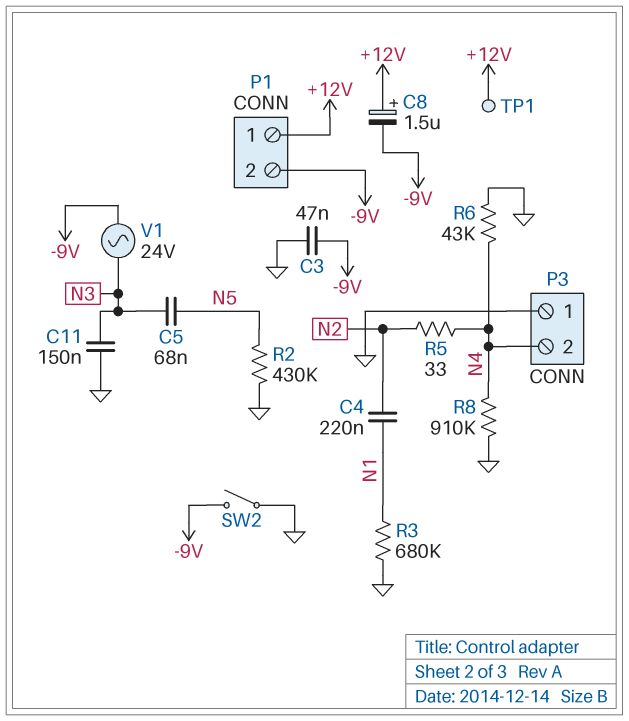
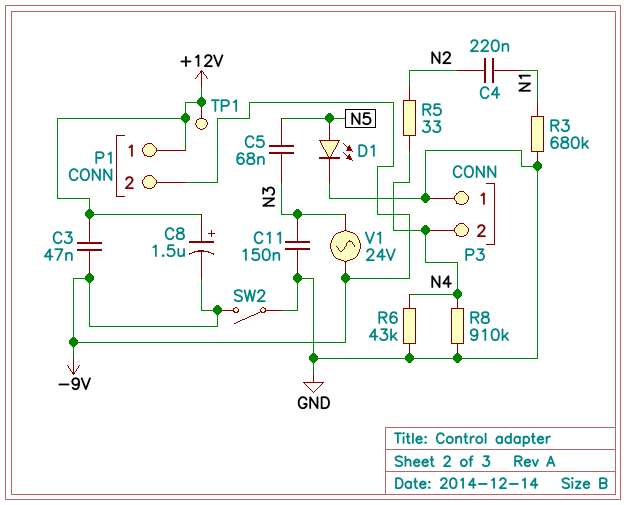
C3: 47nF (-9V, GND) -> 47nF (+12V, -9V)
D1: none -> LED (A N5, K GND)
R2: 430k (GND, N5) -> none

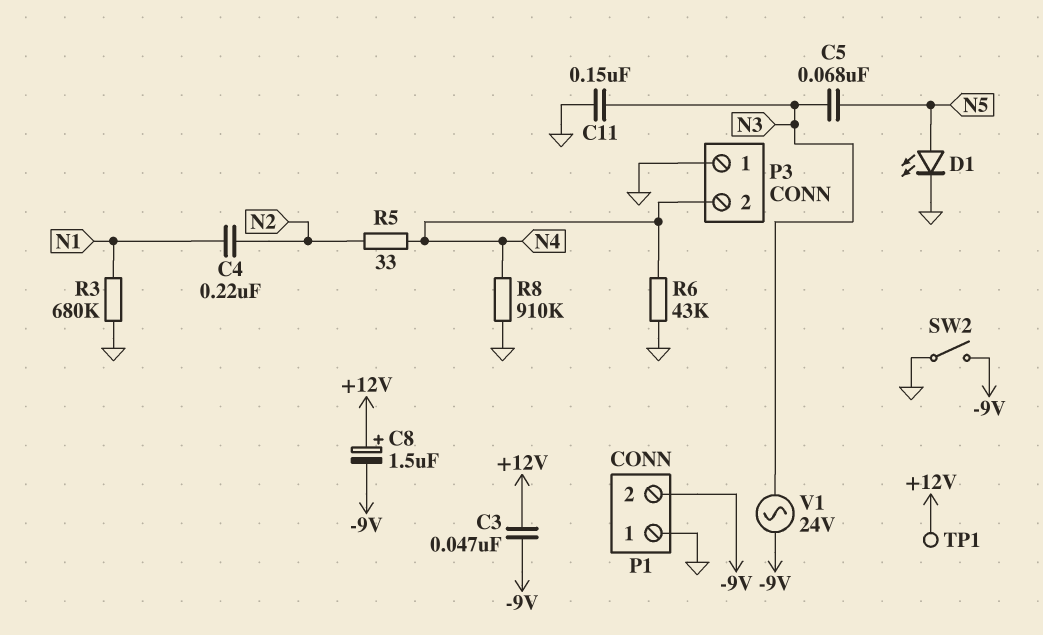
P1 pin 1: +12V -> GND

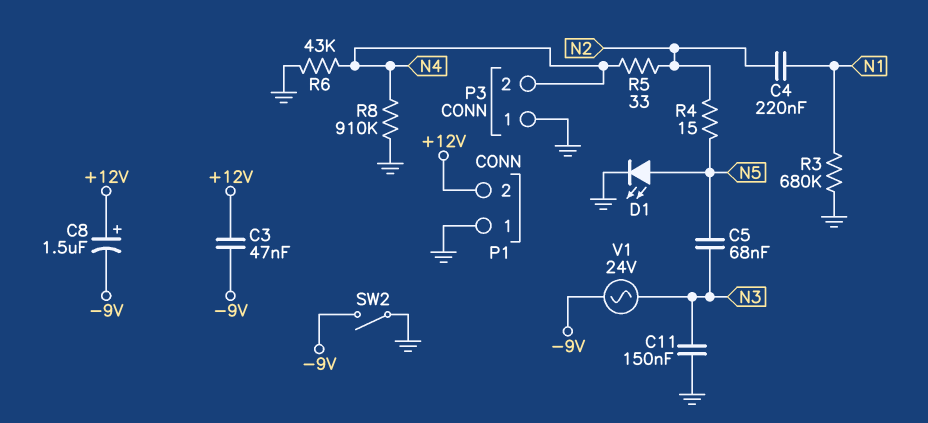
P1 pin 2: -9V -> +12V
R4: none -> 15 (N2, N5)
TP1: test point (+12V) -> none

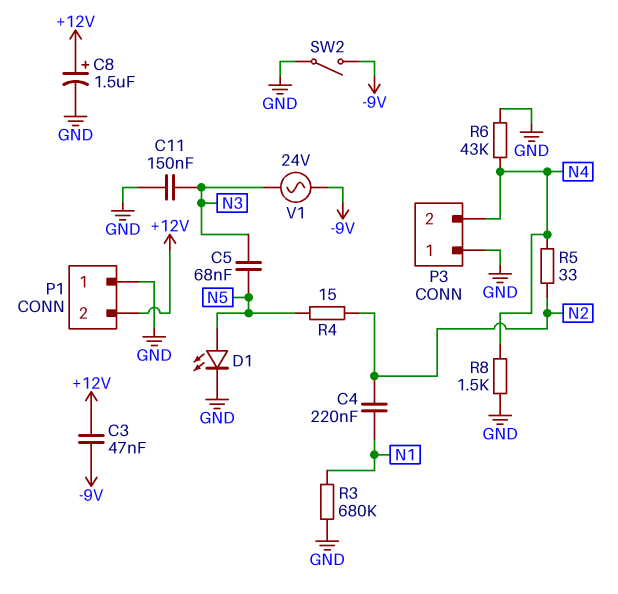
C8: 1.5uF (plus +12V, minus -9V) -> 1.5uF (plus +12V, minus GND)
R8: 910k (GND, N4) -> 1.5k (GND, N4)

